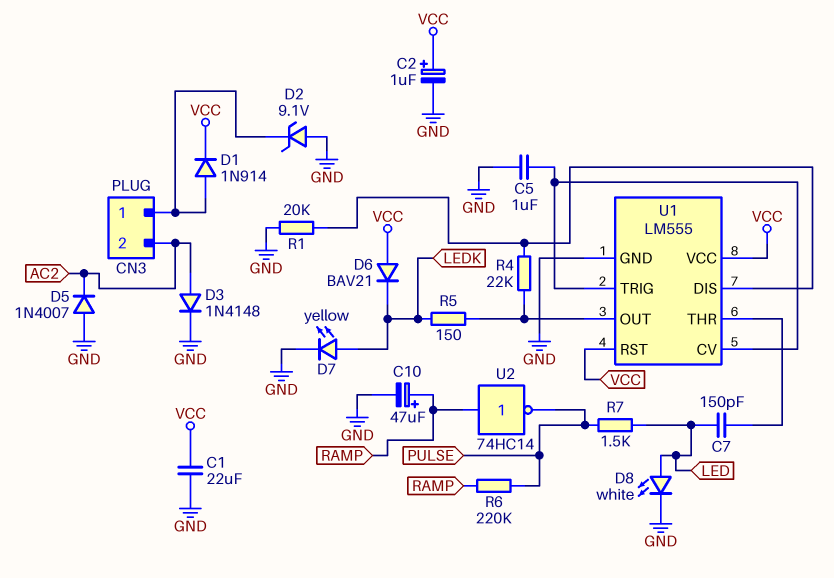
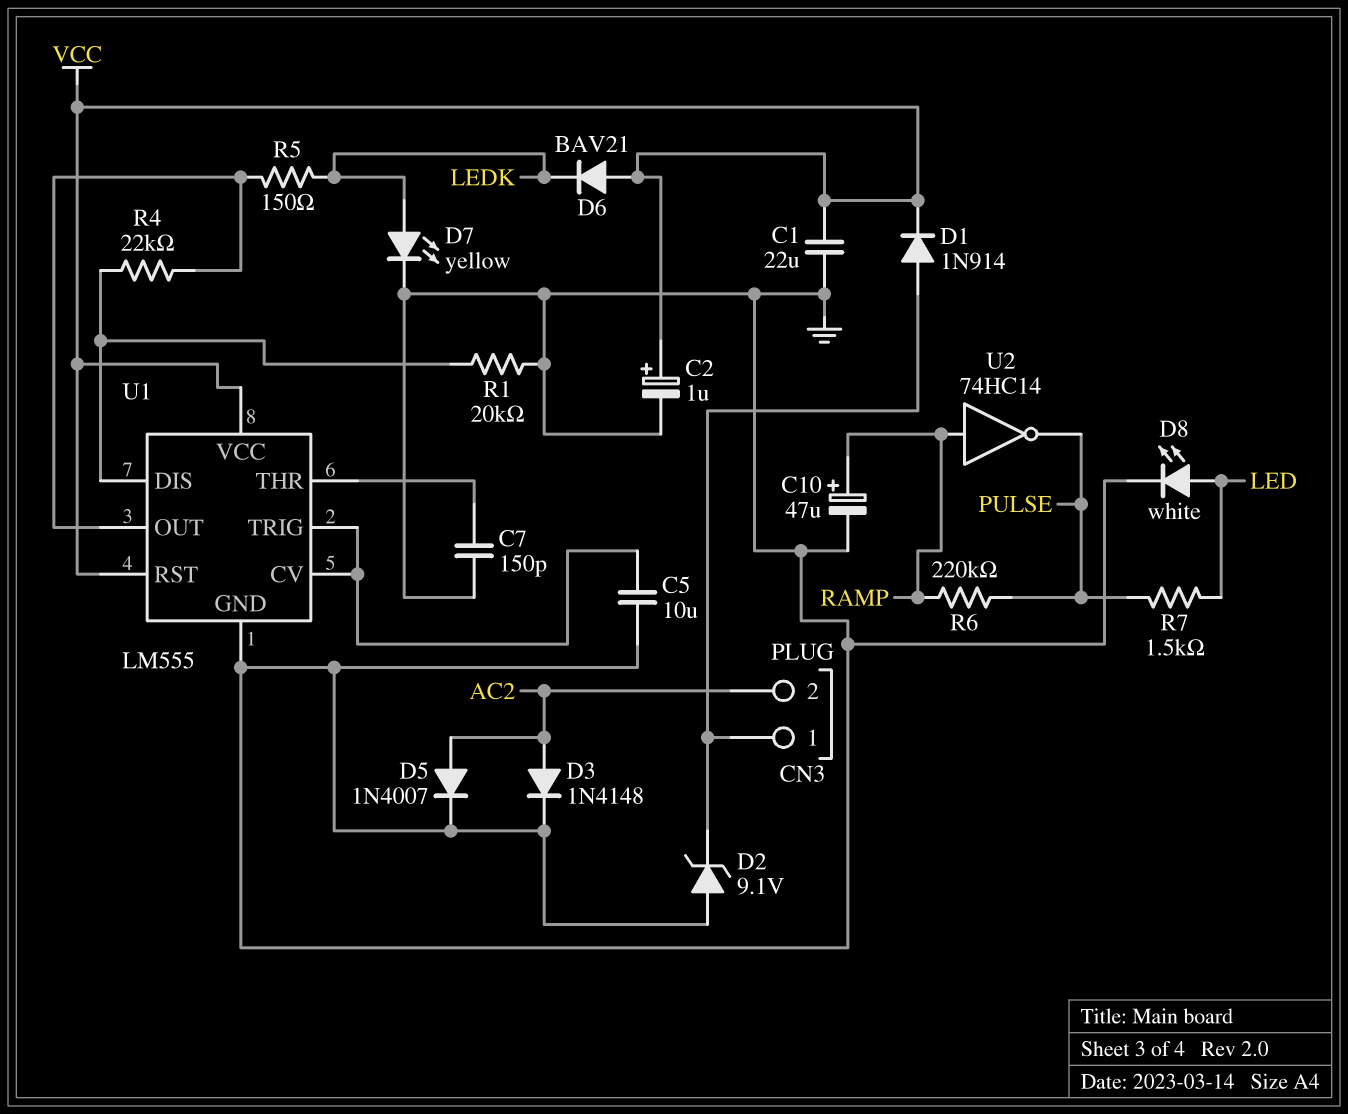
C5: 1uF (GND, U1/CV) -> 10uF (GND, U1/CV)
C7: 150pF (LED, U1/THR) -> 150pF (GND, U1/THR)
D5: diode 1N4007 (A GND, K AC2) -> diode 1N4007 (A AC2, K GND)

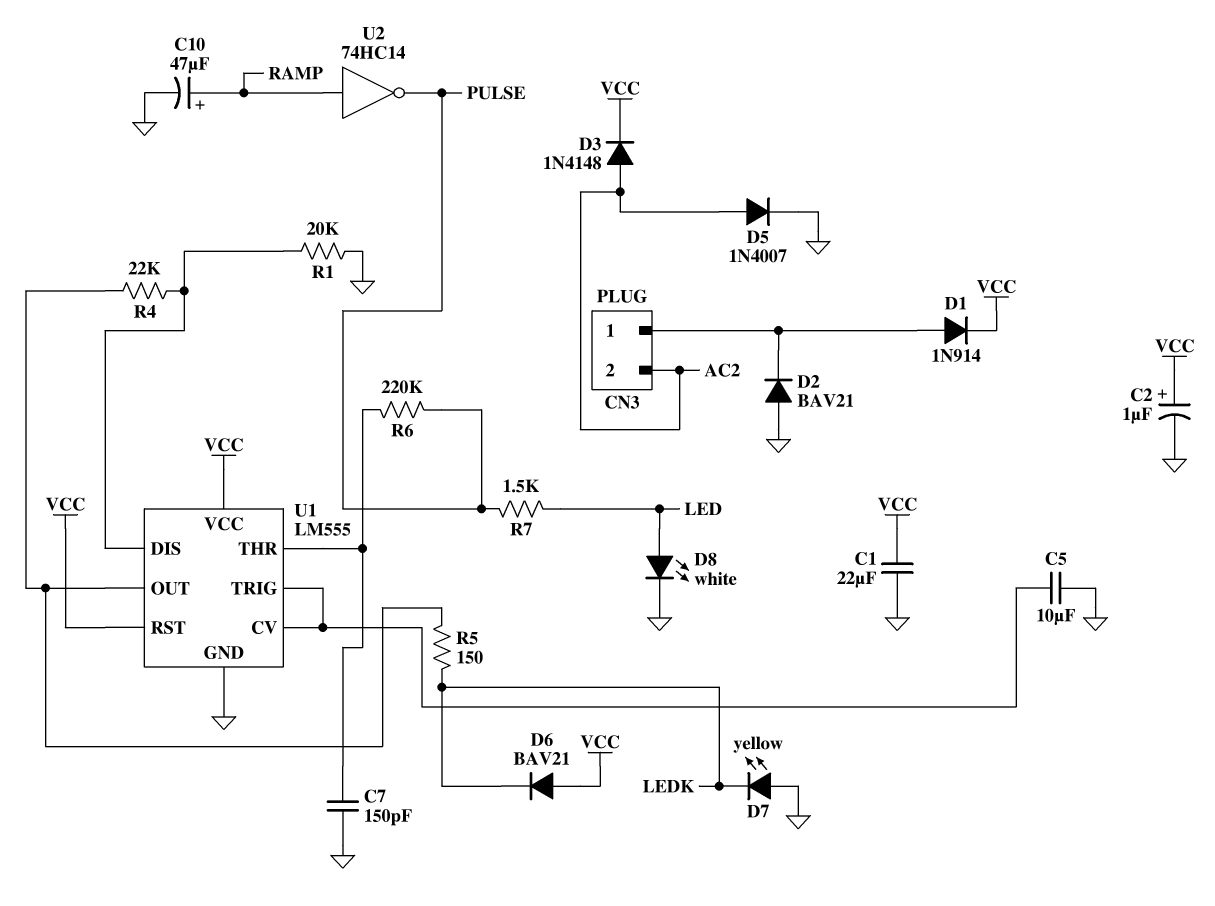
D2: zener 9.1V (A GND, K CN3/1) -> diode BAV21 (A GND, K CN3/1)
D3: diode 1N4148 (A AC2, K GND) -> diode 1N4148 (A AC2, K VCC)
D7: LED yellow (A LEDK, K GND) -> LED yellow (A GND, K LEDK)
R6: 220k (PULSE, RAMP) -> 220k (PULSE, U1/THR)

